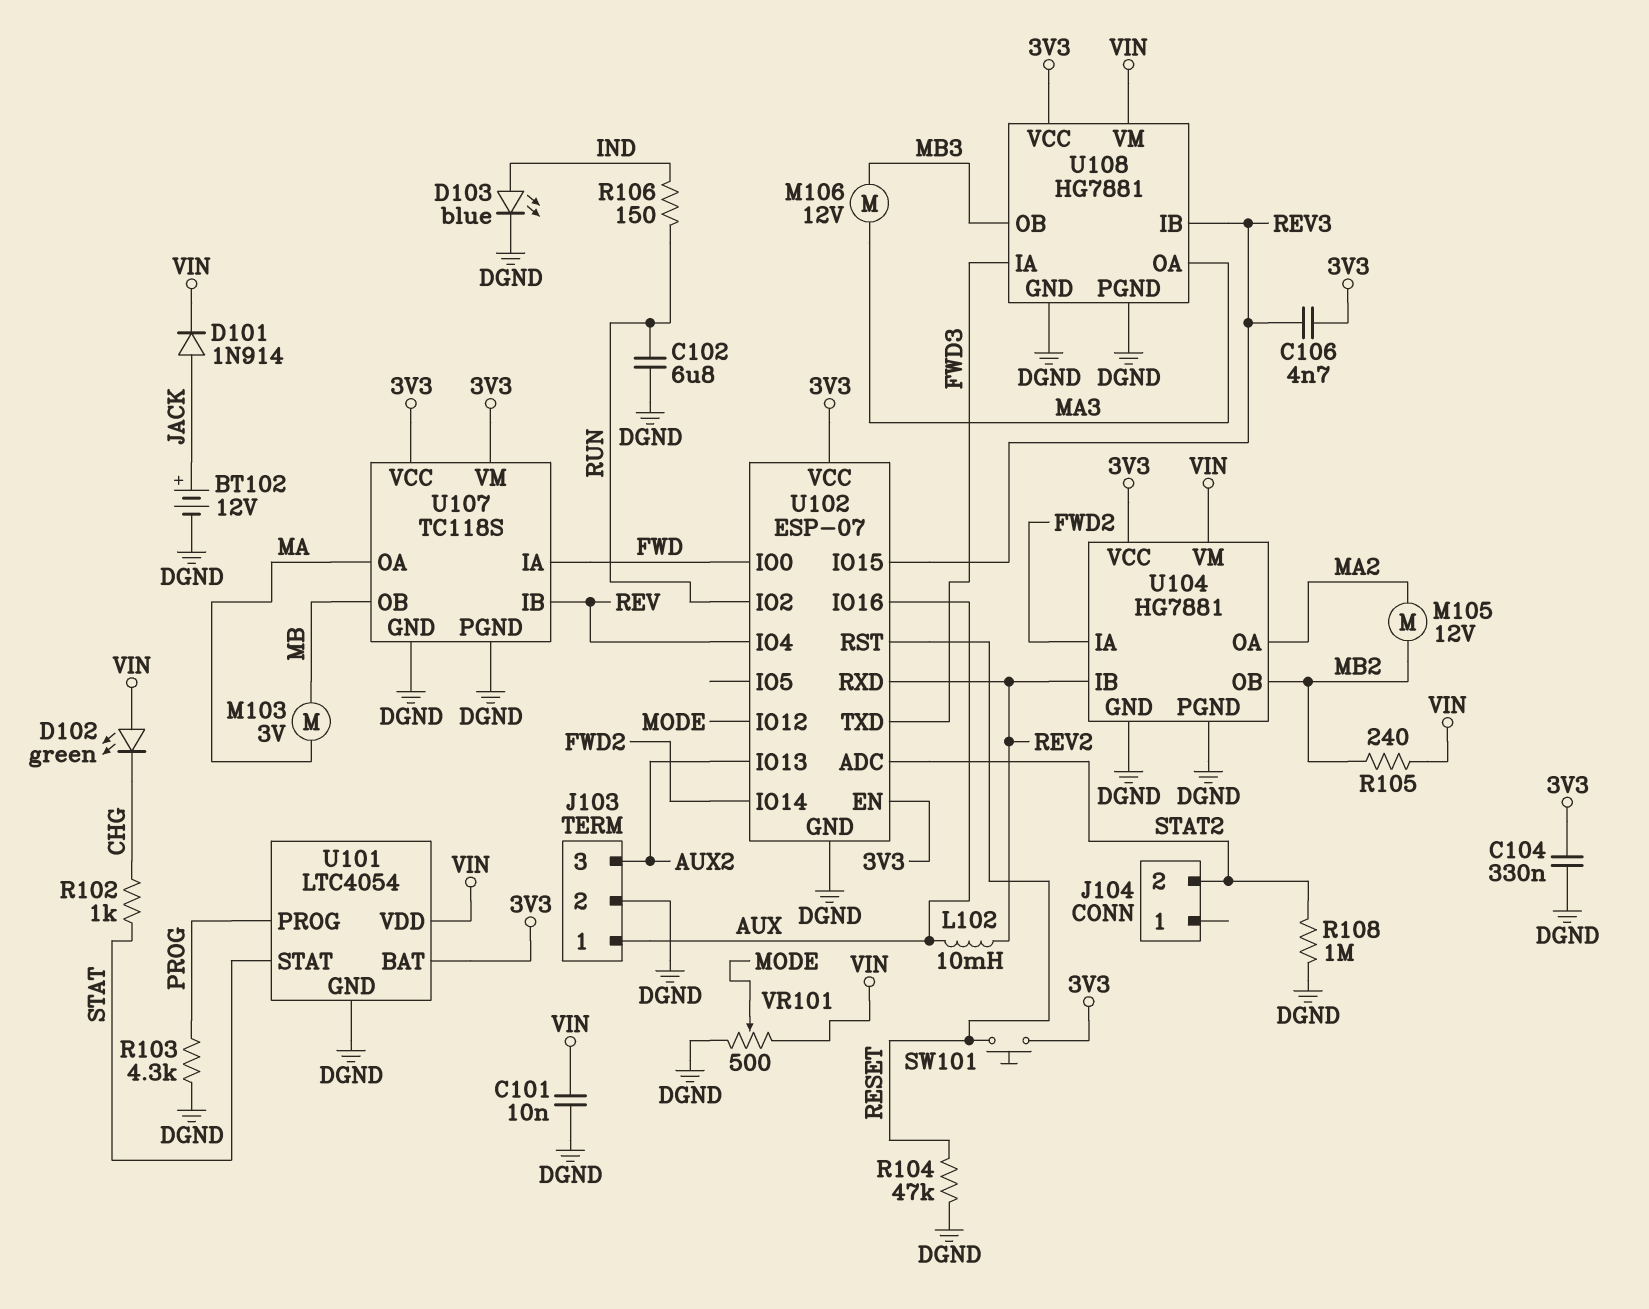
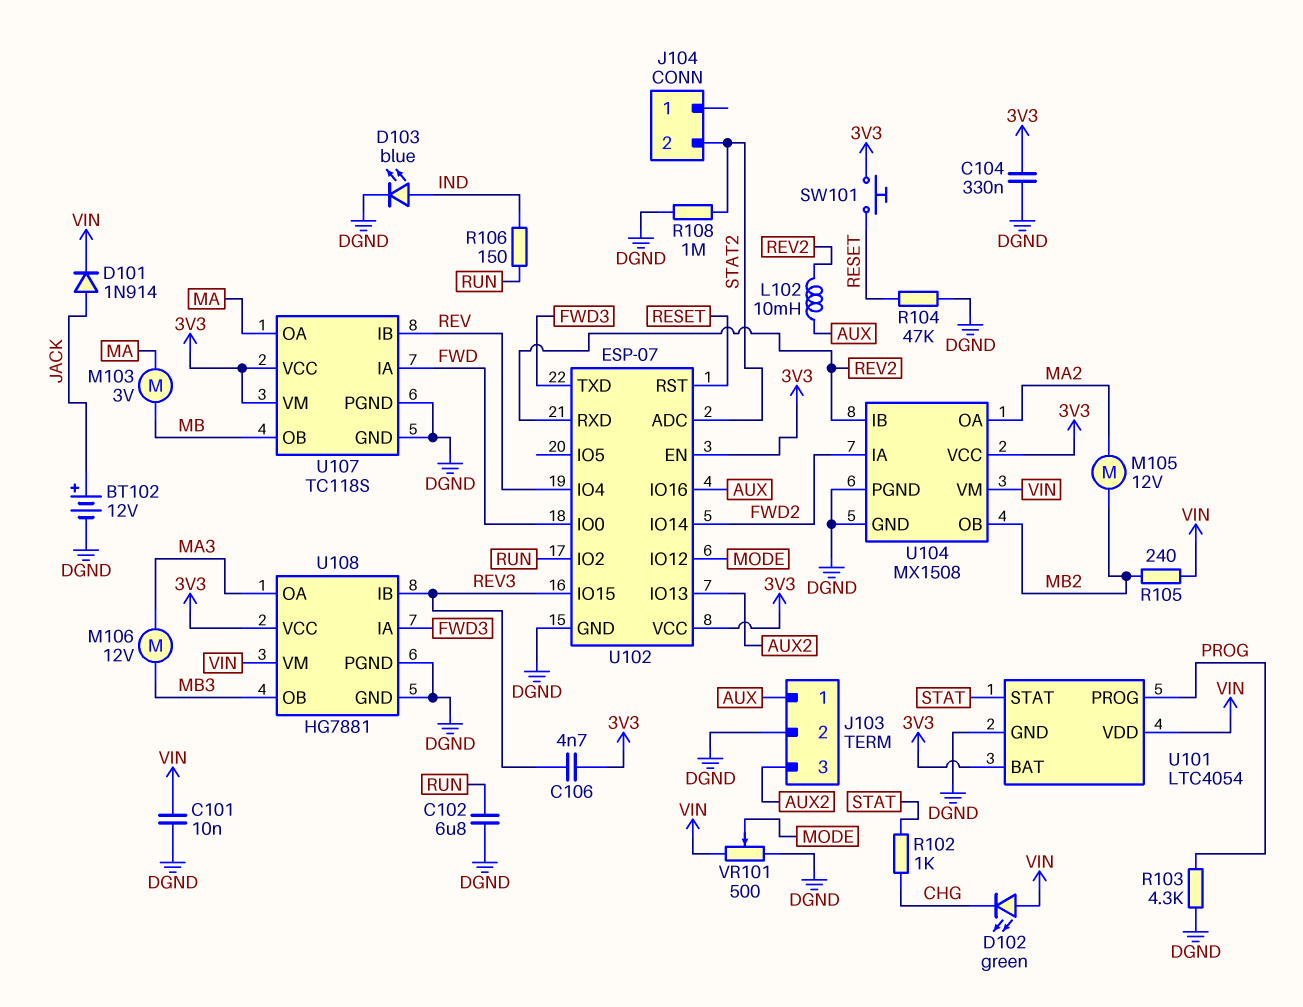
U104: HG7881 -> MX1508

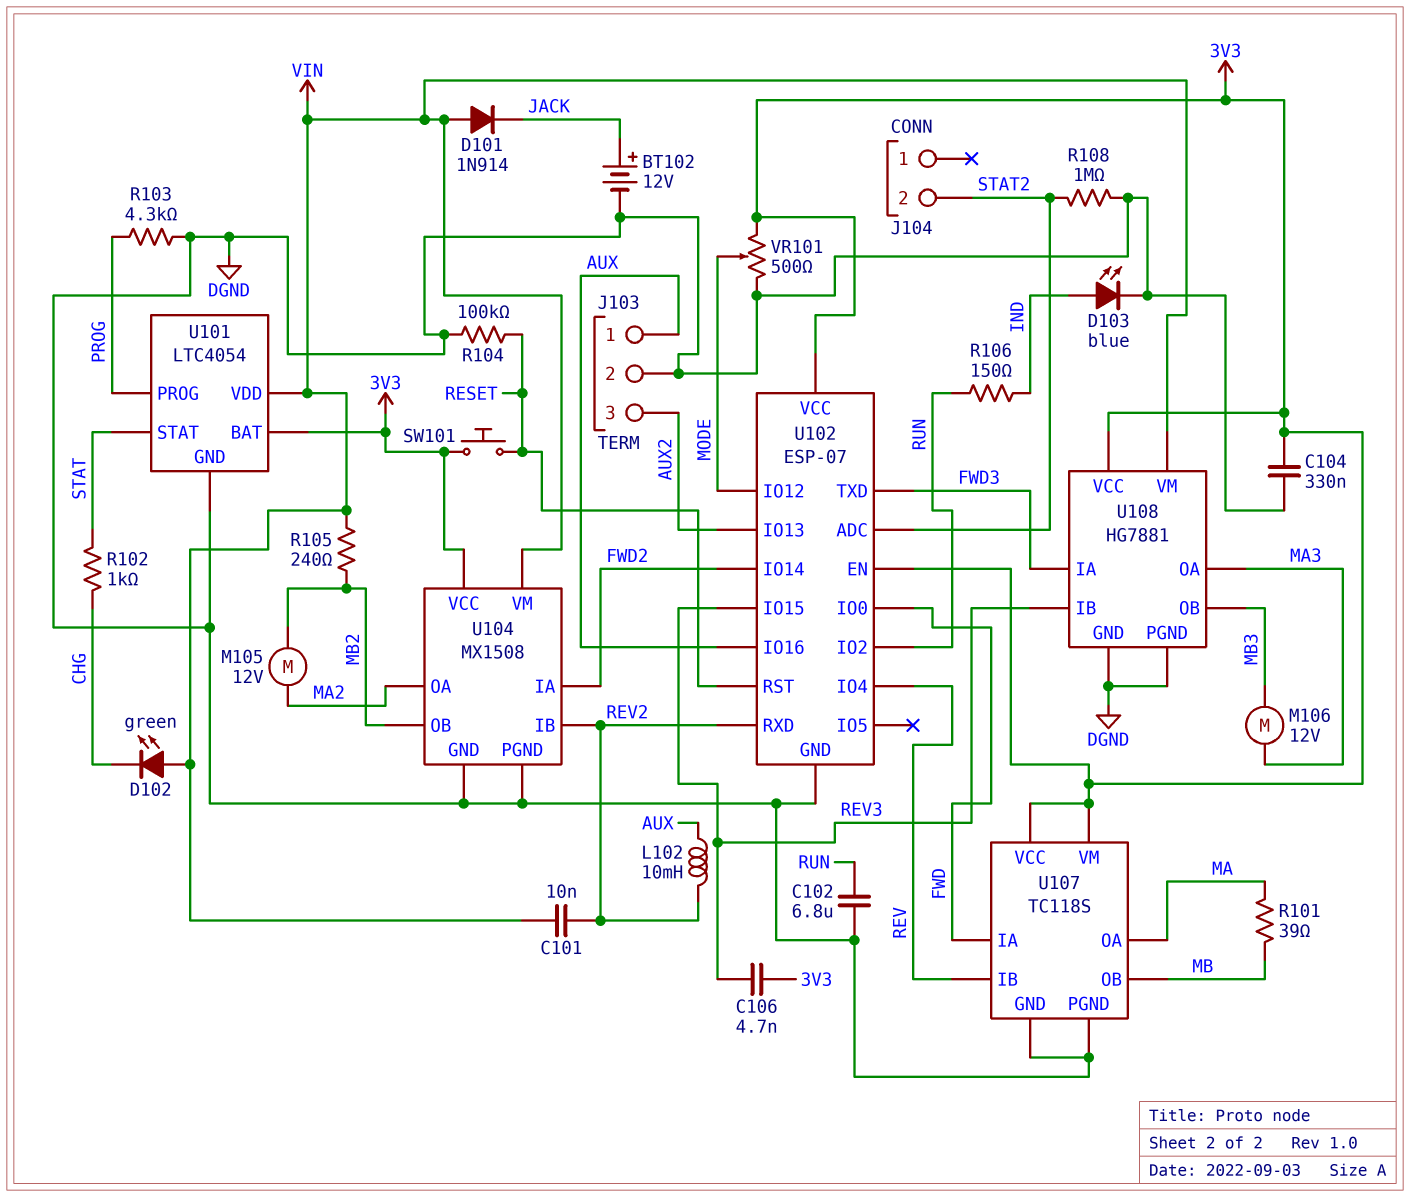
C101: 10nF (DGND, VIN) -> 10nF (REV2, VIN)
D101: diode 1N914 (A JACK, K VIN) -> diode 1N914 (A VIN, K JACK)
M103: motor 3V (MA, MB) -> none
R101: none -> 39 (MA, MB)
R104: 47k (DGND, RESET) -> 100k (DGND, RESET)
VR101: 500 (DGND, VIN, wiper MODE) -> 500 (3V3, DGND, wiper MODE)

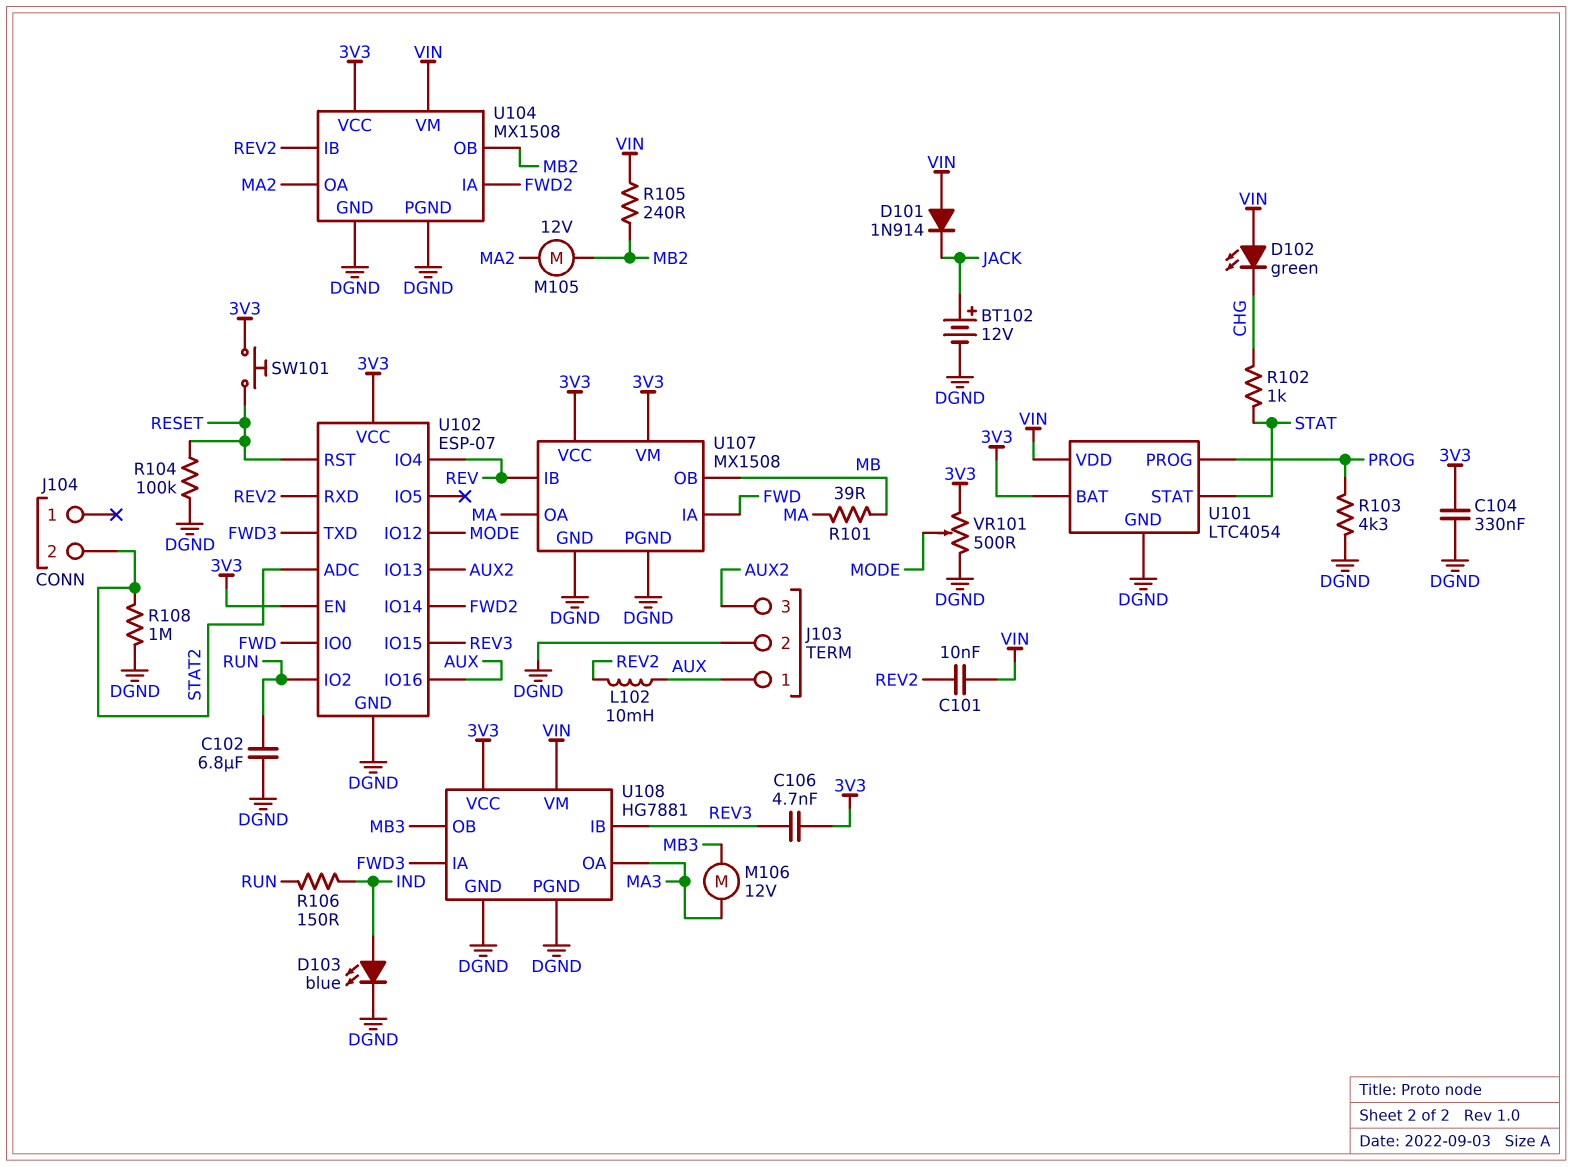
U107: TC118S -> MX1508

